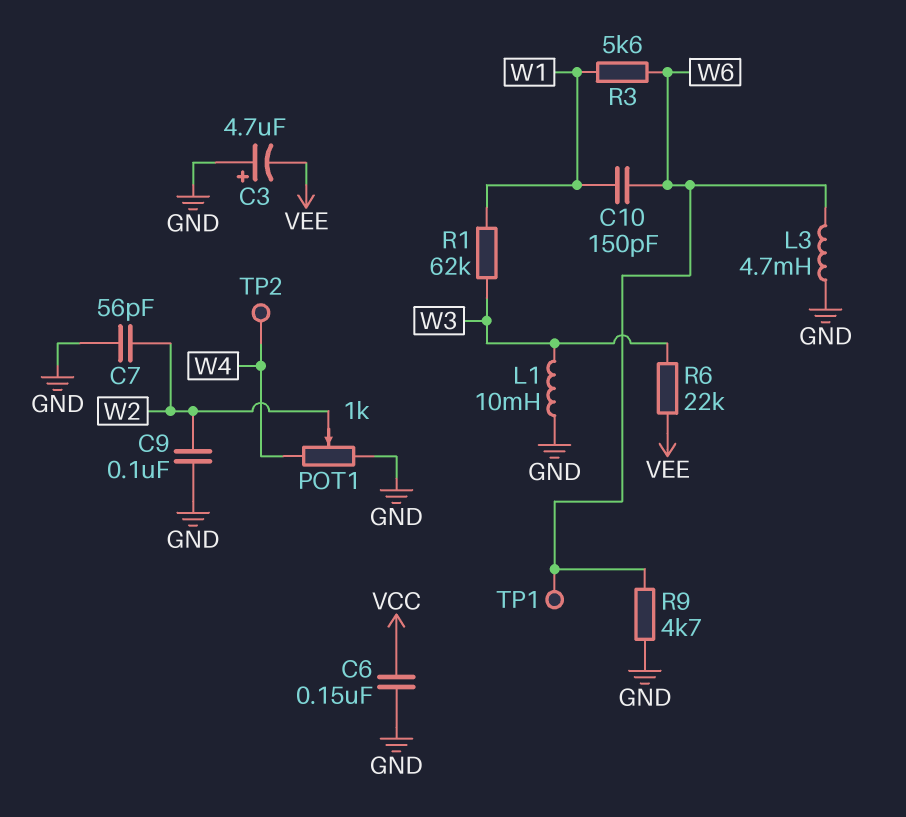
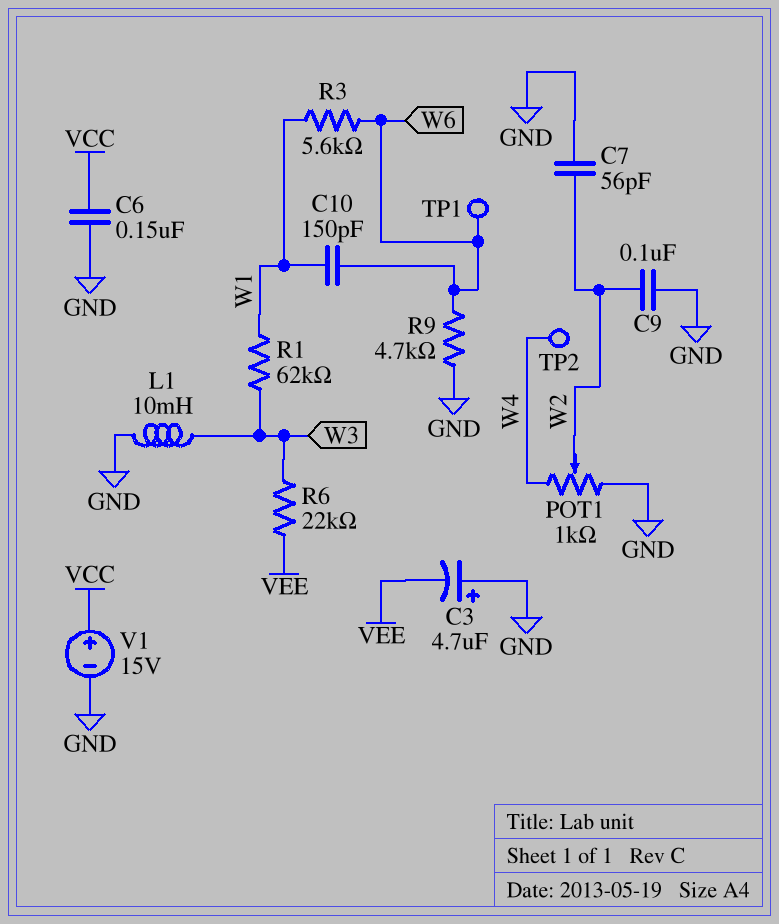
L3: 4.7mH (GND, W6) -> none
V1: none -> 15V (plus VCC, minus GND)

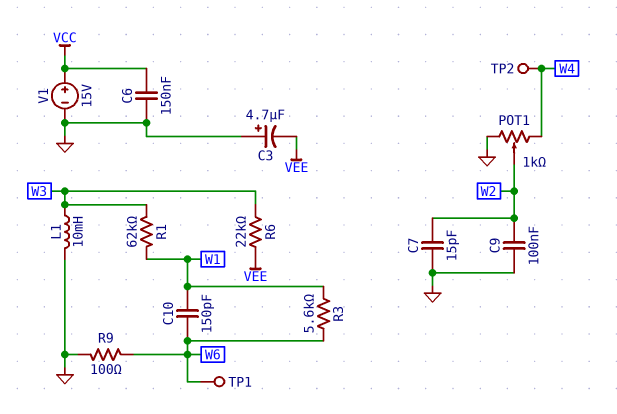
C7: 56pF (GND, W2) -> 15pF (GND, W2)
R9: 4.7k (GND, W6) -> 100 (GND, W6)

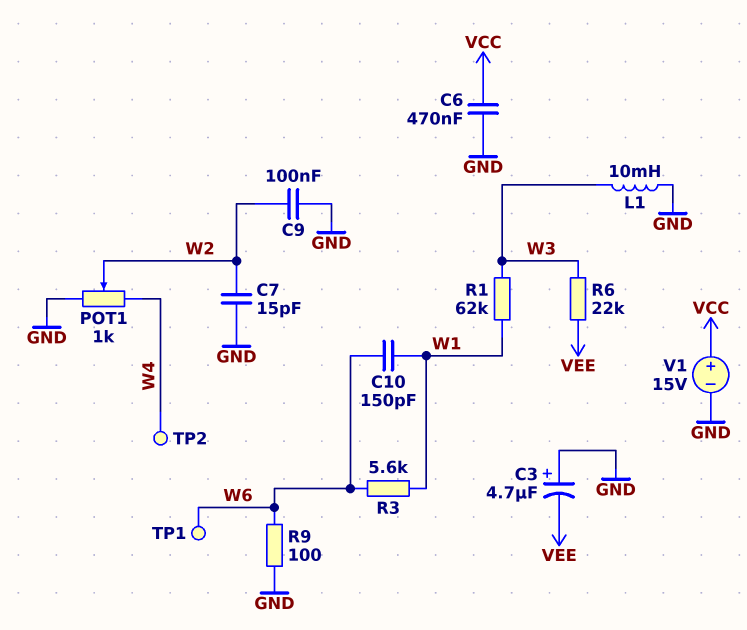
C6: 150nF (GND, VCC) -> 470nF (GND, VCC)

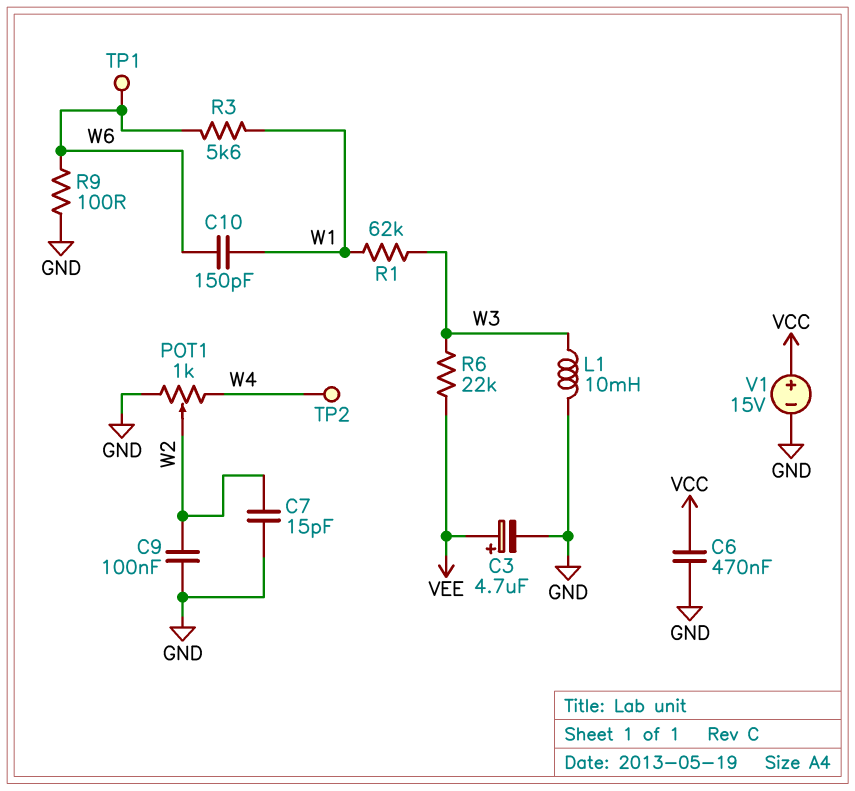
C3: 4.7uF (plus GND, minus VEE) -> 4.7uF (plus VEE, minus GND)

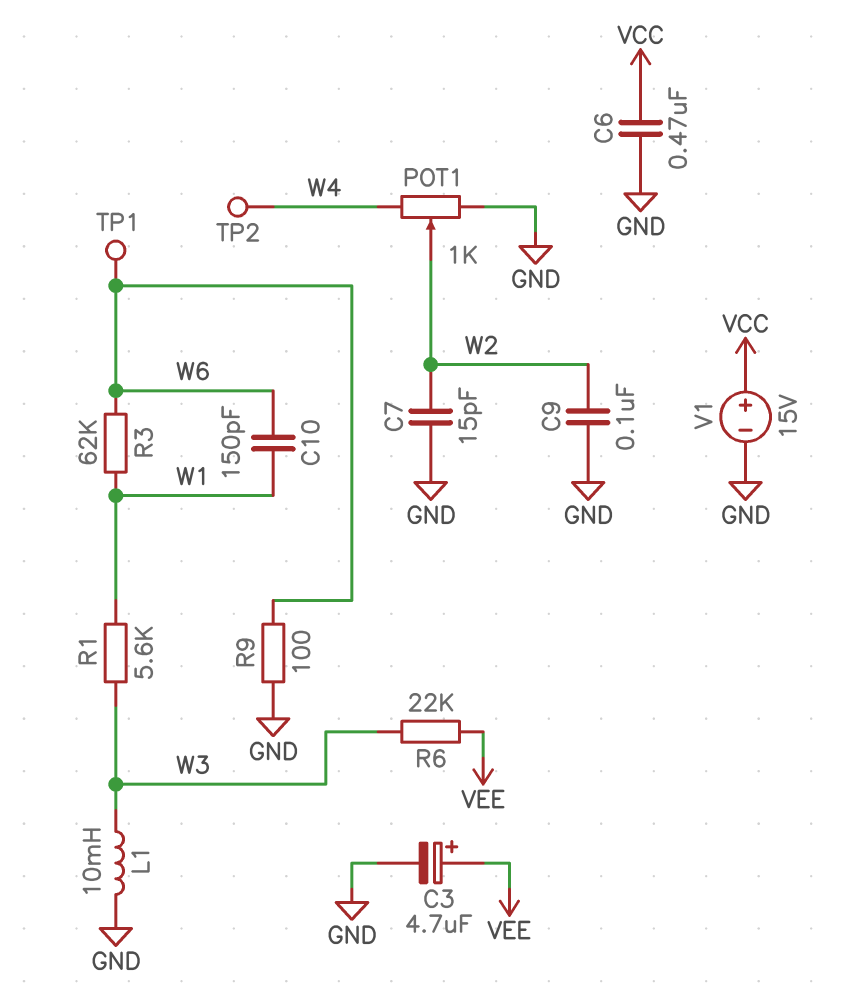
R1: 62k (W1, W3) -> 5.6k (W1, W3)
R3: 5.6k (W1, W6) -> 62k (W1, W6)

